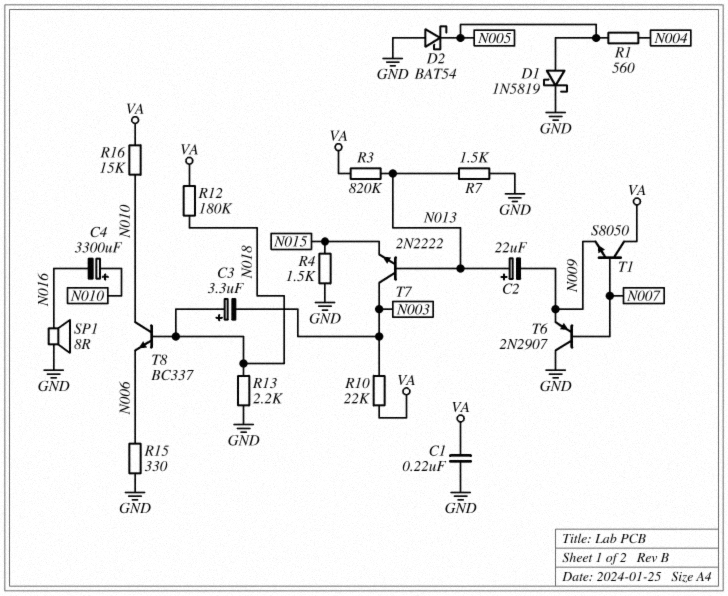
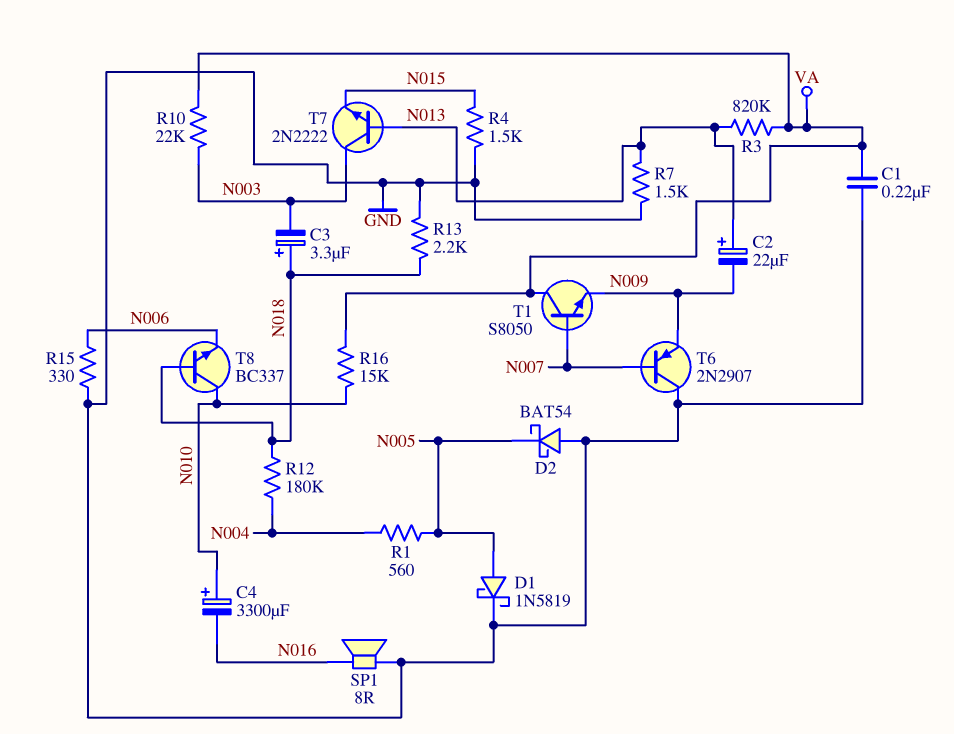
R12: 180k (N018, VA) -> 180k (N004, N018)

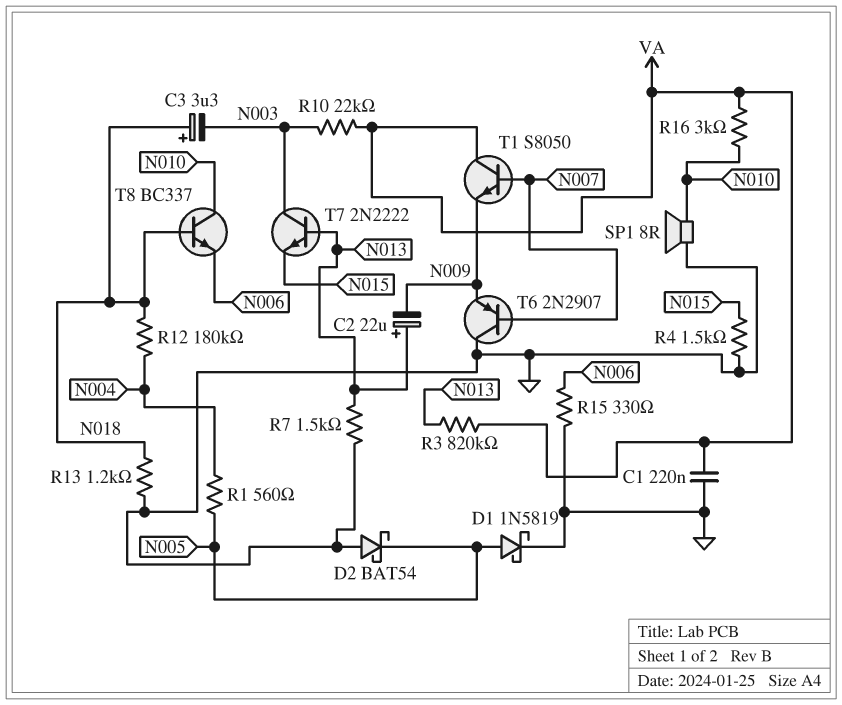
C4: 3300uF (plus N010, minus N016) -> none
R13: 2.2k (GND, N018) -> 1.2k (GND, N018)
R16: 15k (N010, VA) -> 3k (N010, VA)
SP1: speaker 8R (GND, N016) -> speaker 8R (GND, N010)

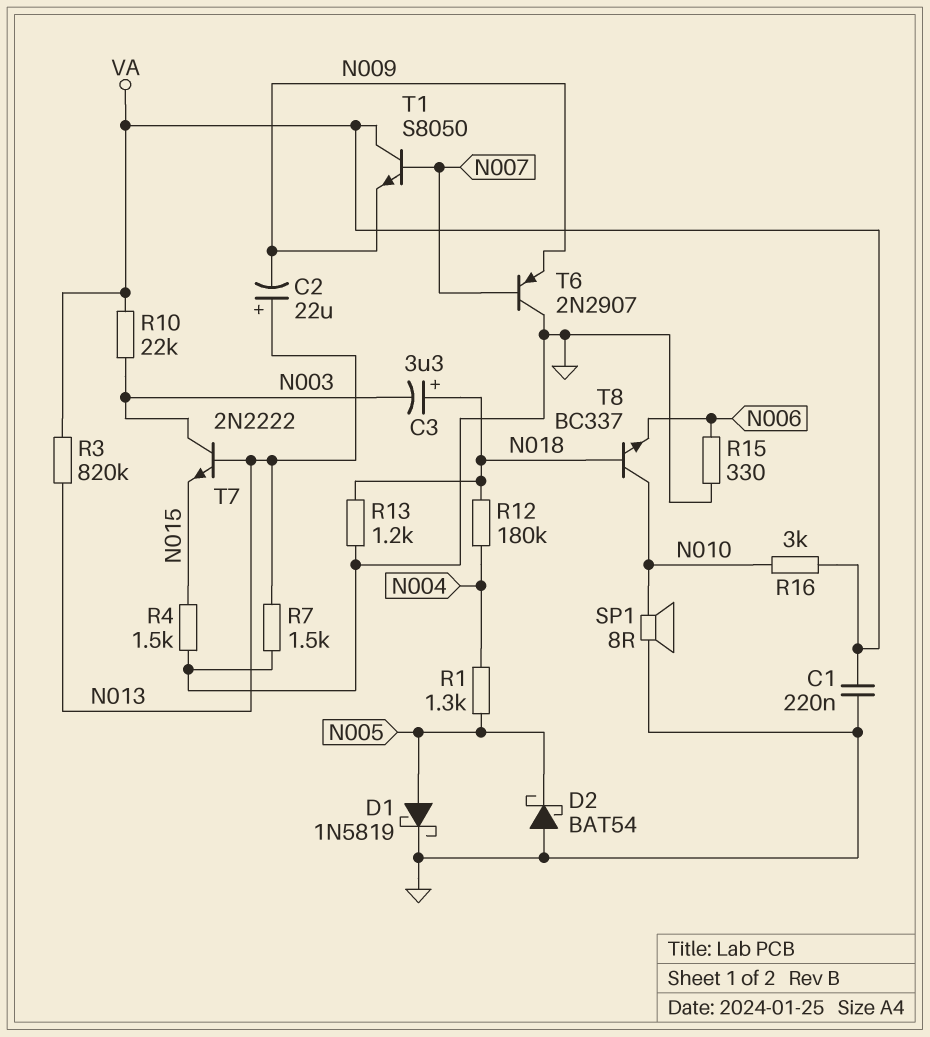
R1: 560 (N004, N005) -> 1.3k (N004, N005)

